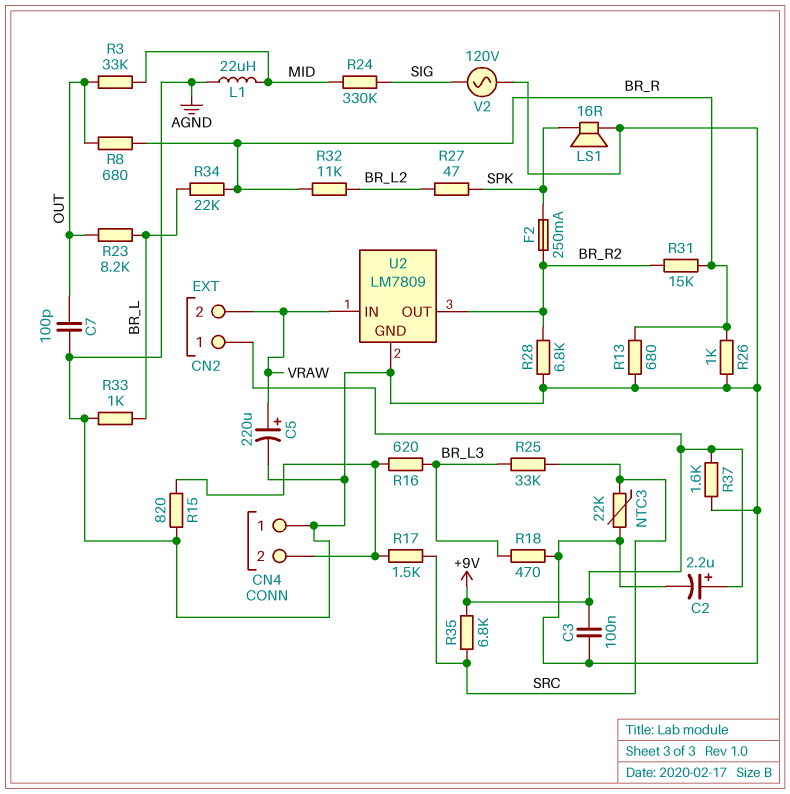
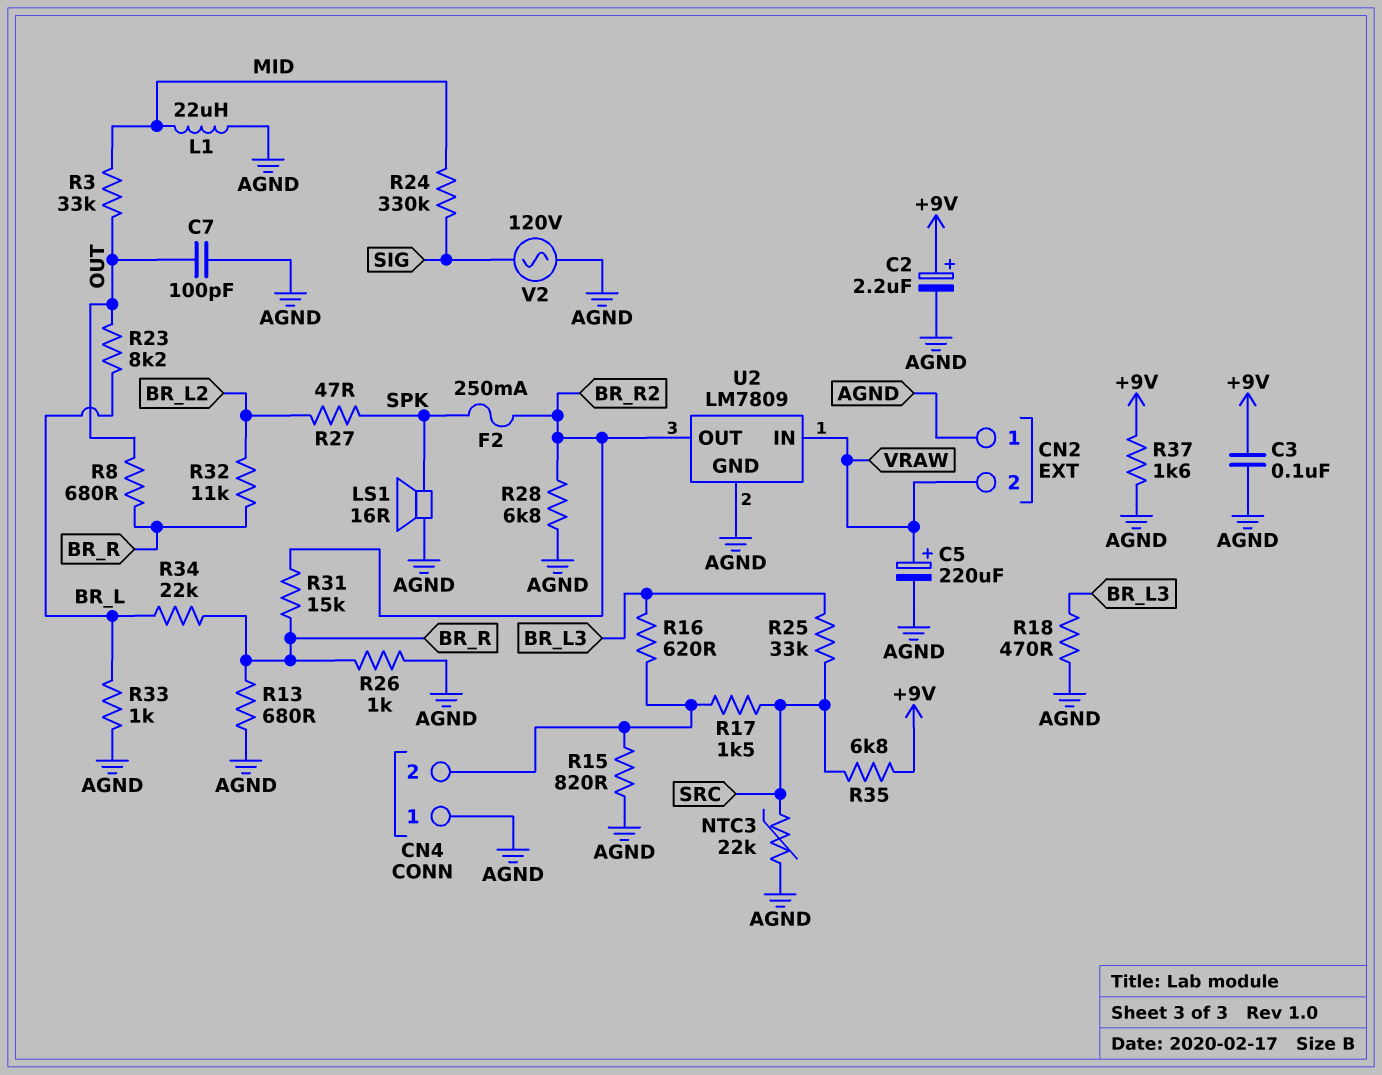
CN2 pin 1: +9V -> AGND

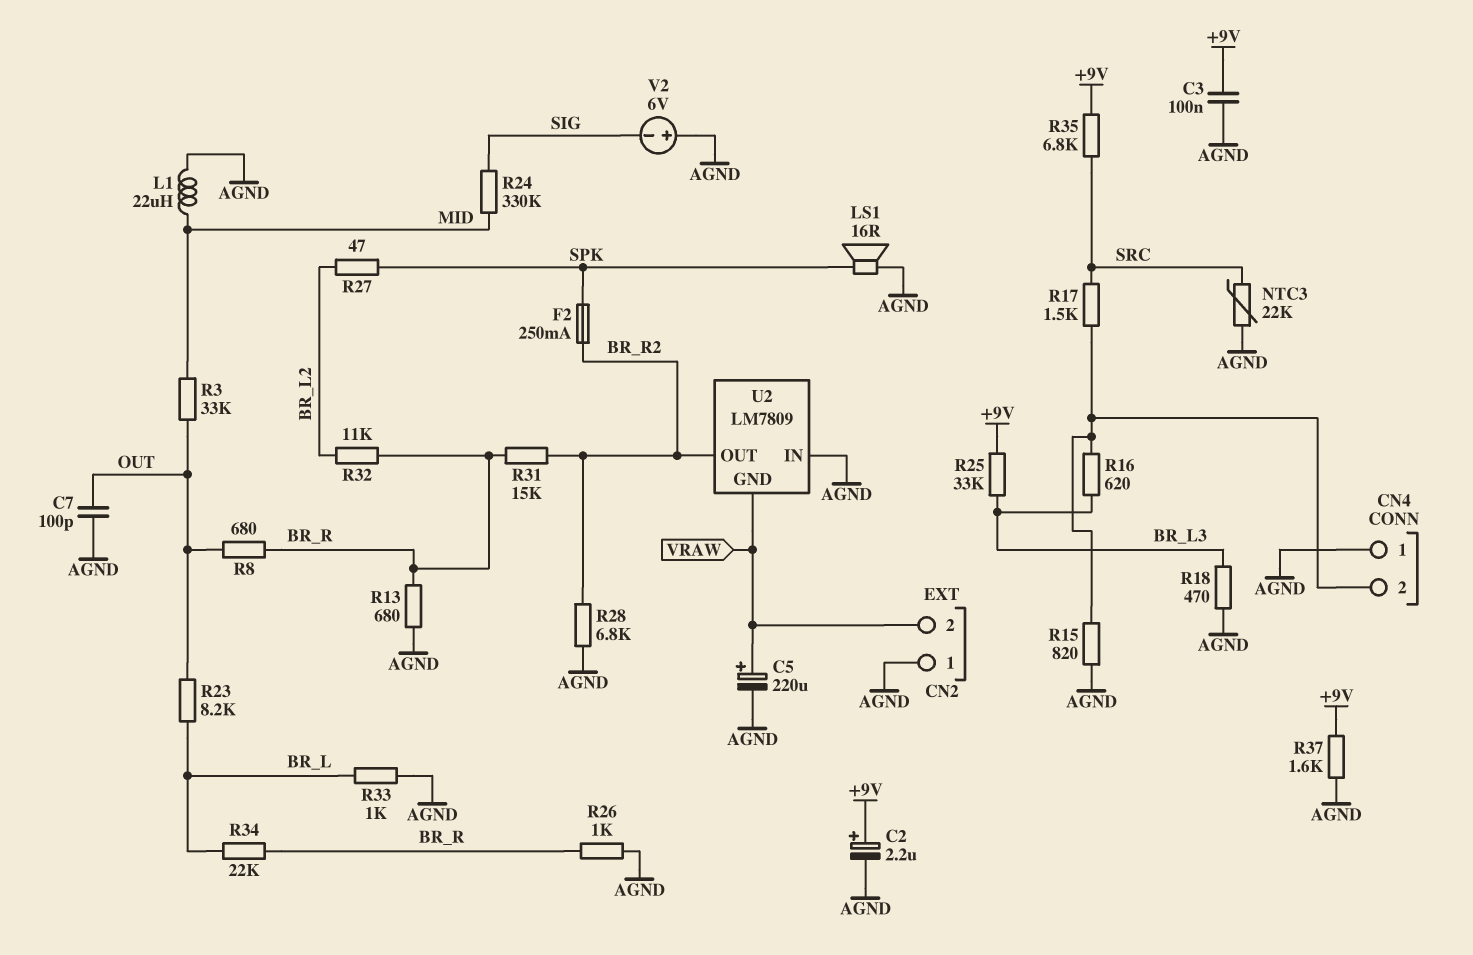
R25: 33k (BR_L3, SRC) -> 33k (+9V, BR_L3)
U2 pin GND: AGND -> VRAW
U2 pin IN: VRAW -> AGND
V2: AC 120V (AGND, SIG) -> 6V (plus AGND, minus SIG)

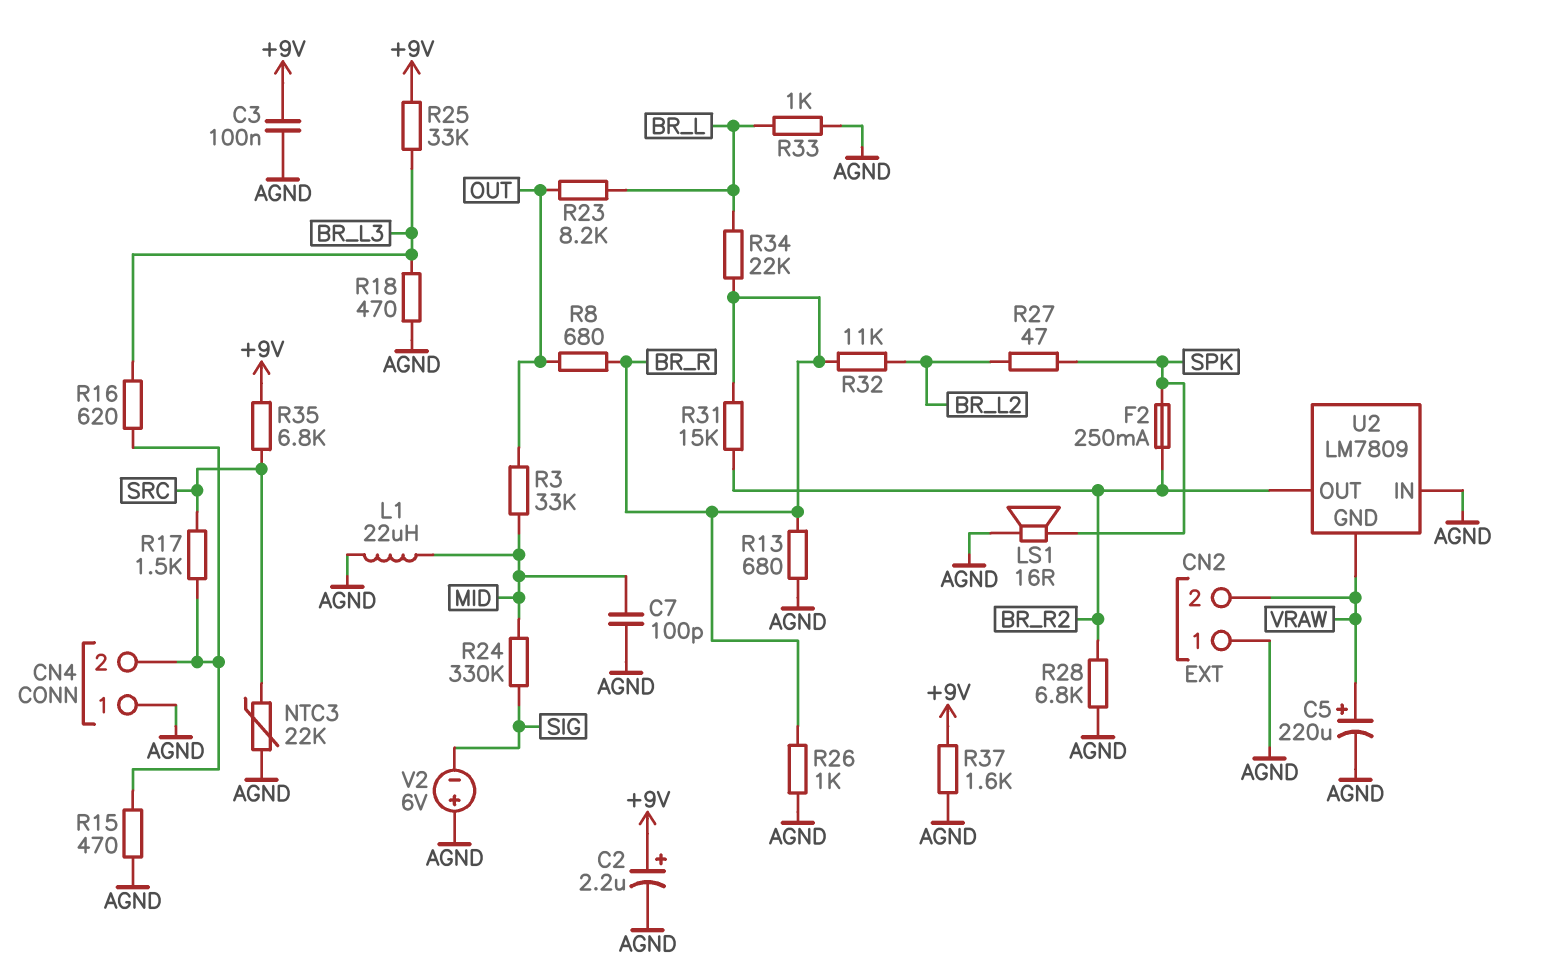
C7: 100pF (AGND, OUT) -> 100pF (AGND, MID)
R15: 820 (AGND, CN4/2) -> 470 (AGND, CN4/2)

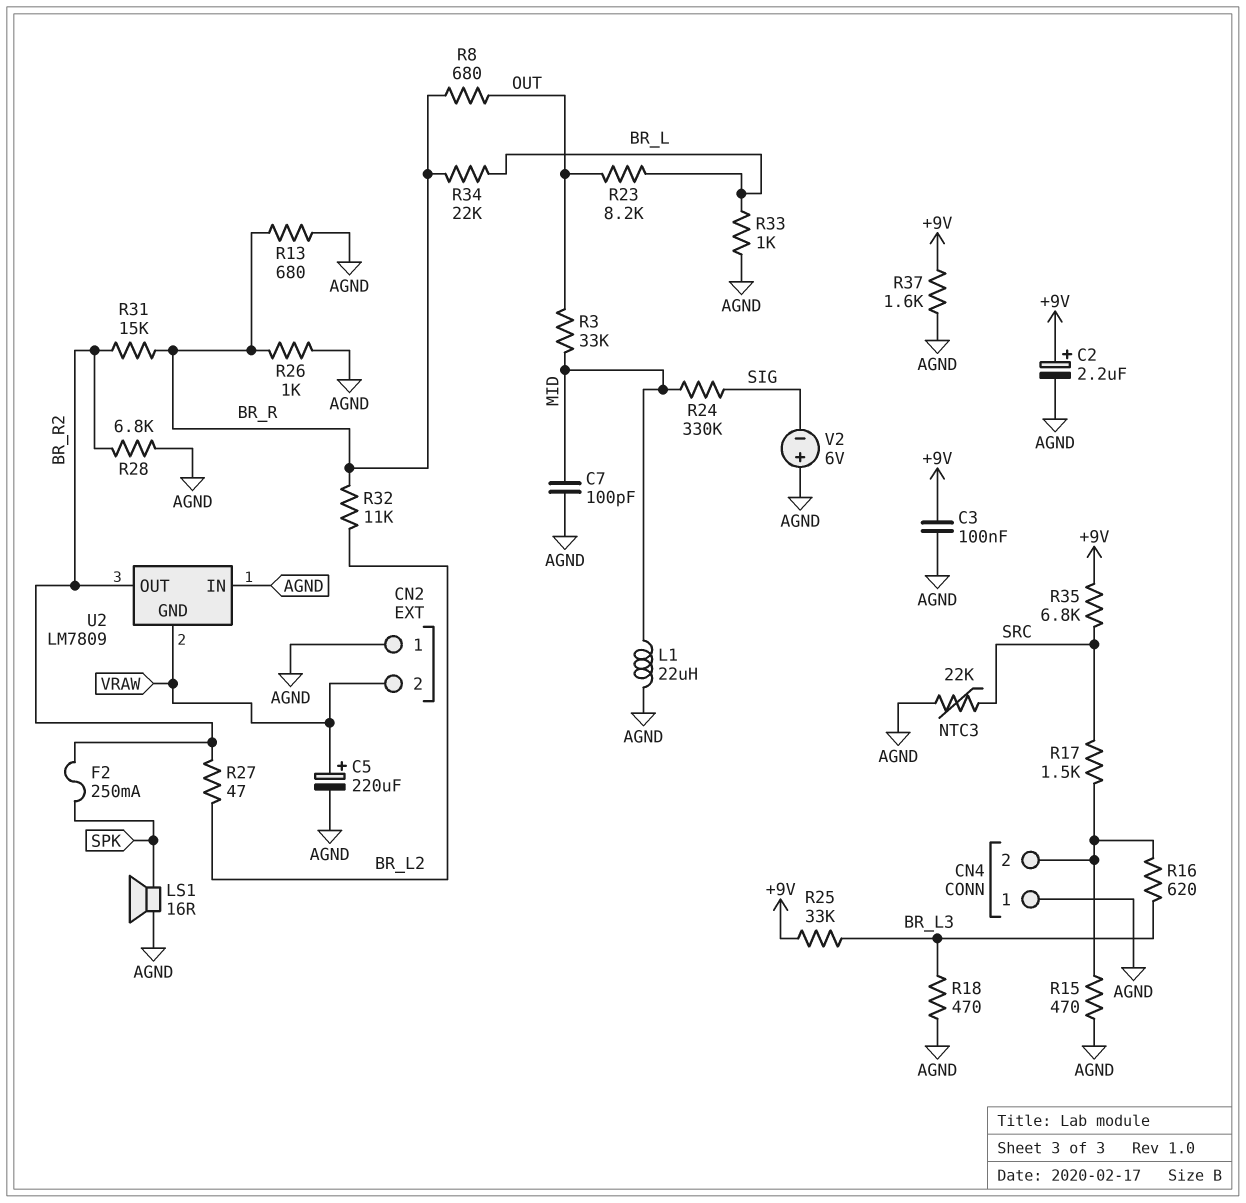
R27: 47 (BR_L2, SPK) -> 47 (BR_L2, BR_R2)

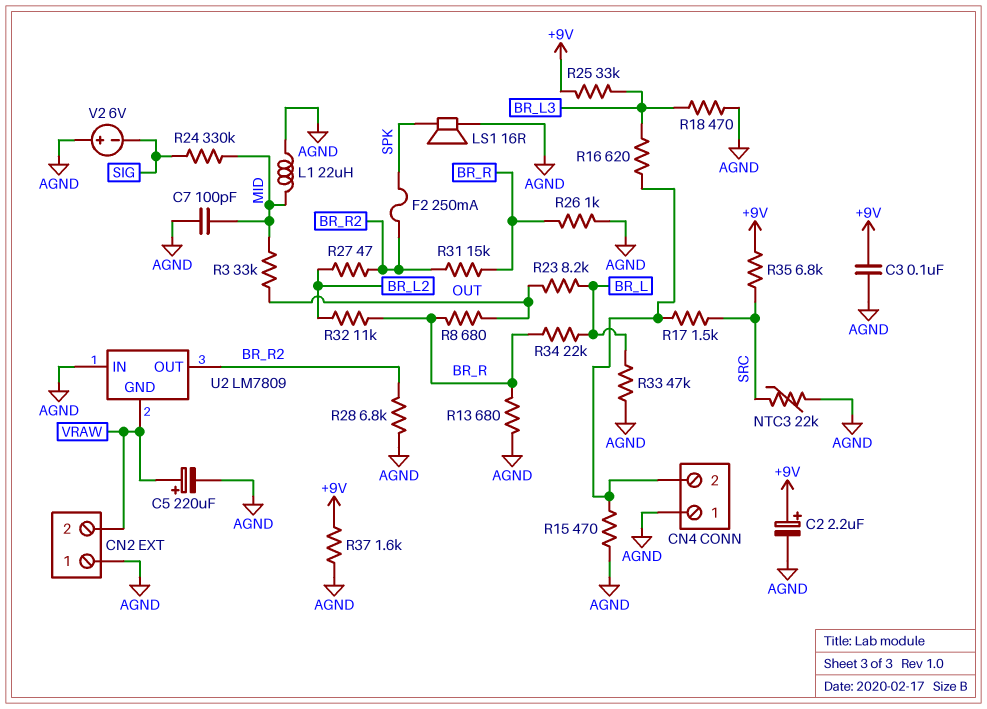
R33: 1k (AGND, BR_L) -> 47k (AGND, BR_L)

